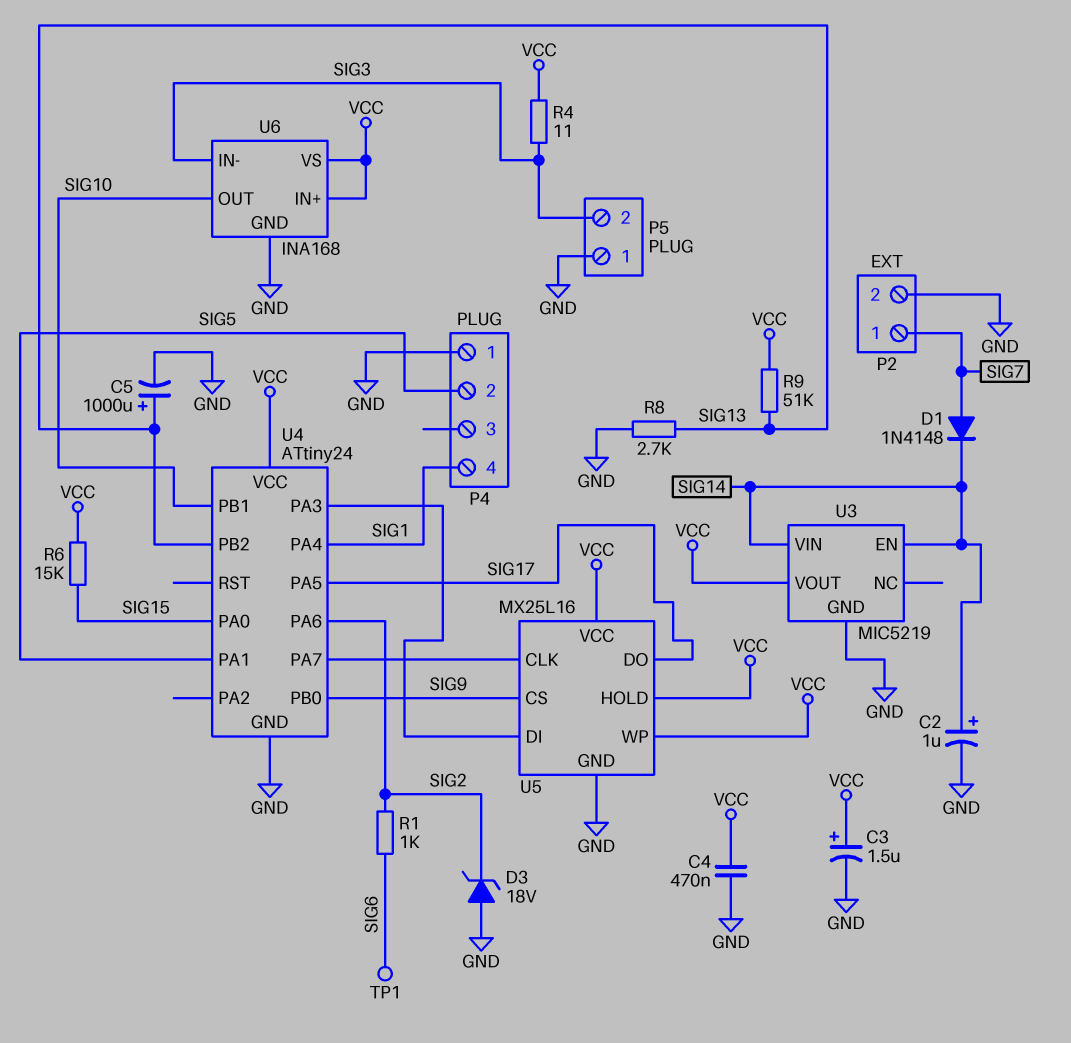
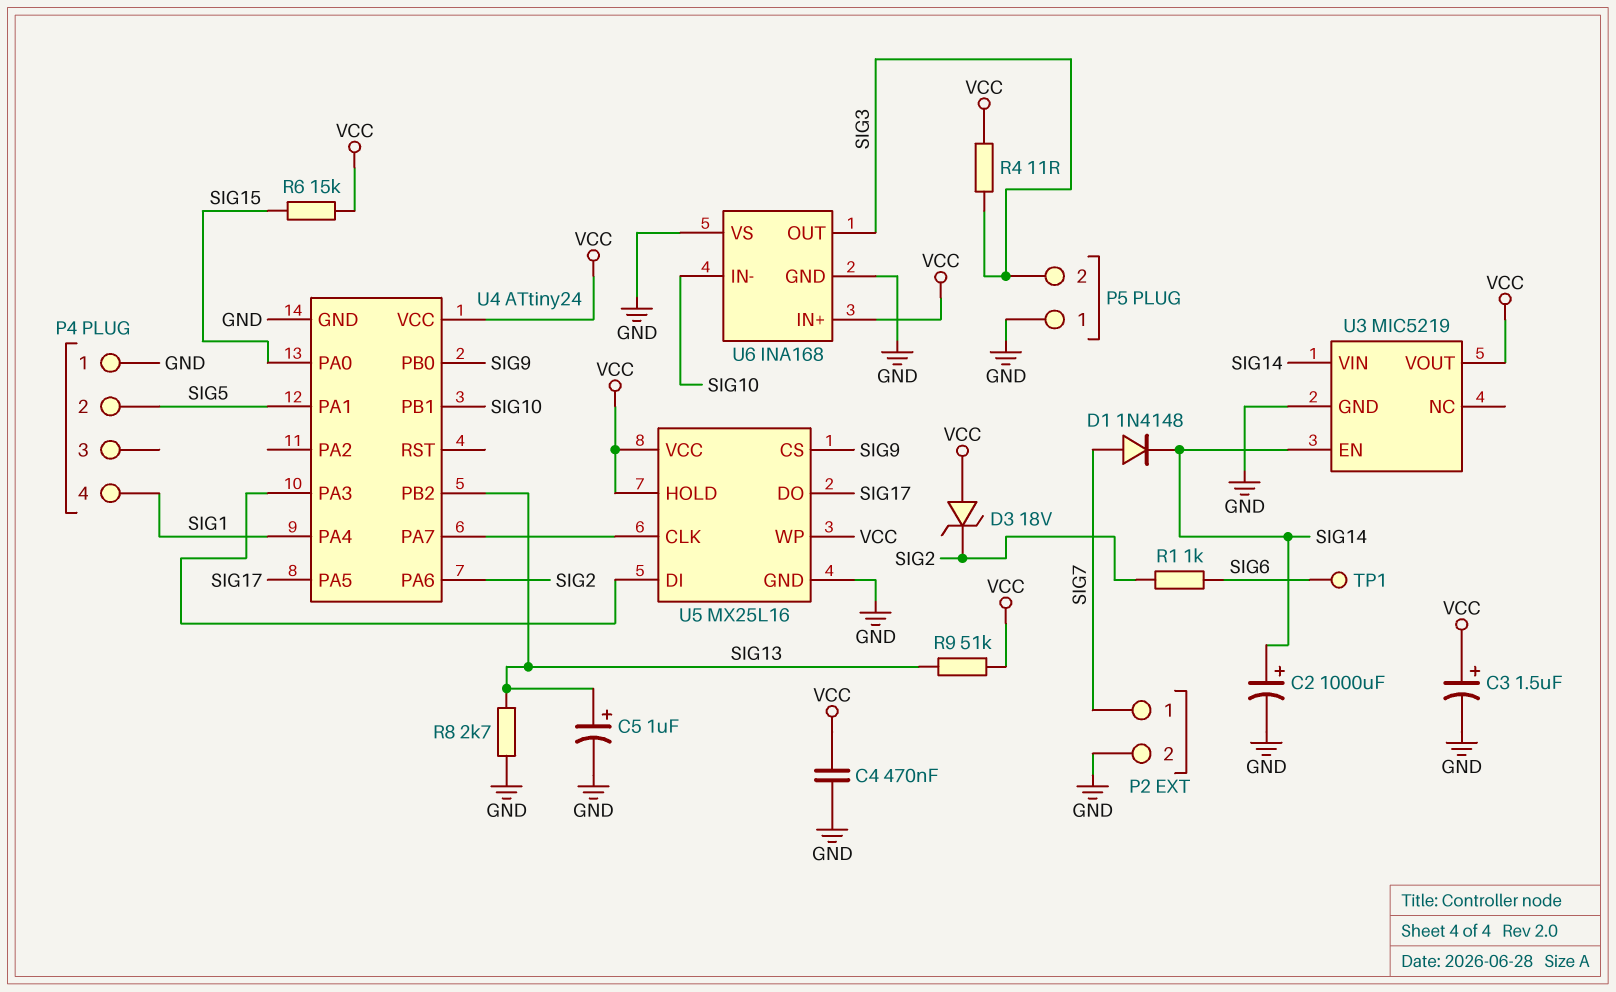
C2: 1uF (plus SIG14, minus GND) -> 1000uF (plus SIG14, minus GND)
C5: 1000uF (plus SIG13, minus GND) -> 1uF (plus SIG13, minus GND)
D3: zener 18V (A GND, K SIG2) -> zener 18V (A VCC, K SIG2)
U6 pin IN-: SIG3 -> SIG10
U6 pin OUT: SIG10 -> SIG3
U6 pin VS: VCC -> GND

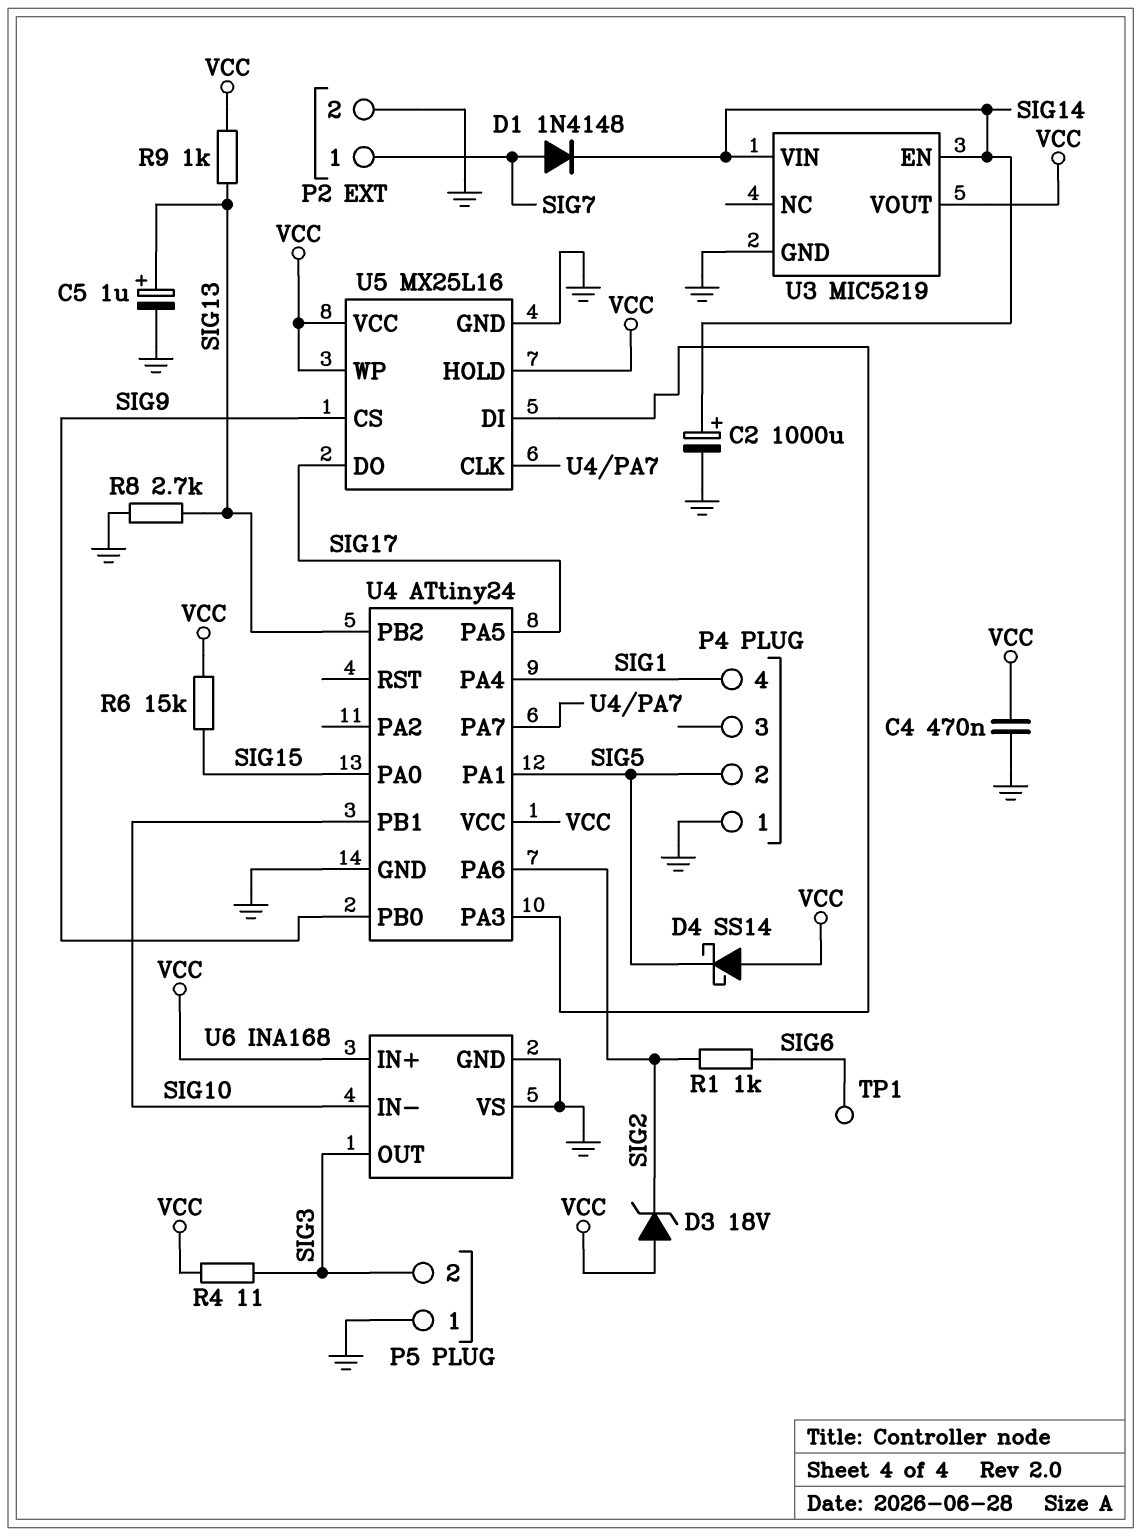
C3: 1.5uF (plus VCC, minus GND) -> none
D4: none -> schottky SS14 (A VCC, K SIG5)
R9: 51k (SIG13, VCC) -> 1k (SIG13, VCC)

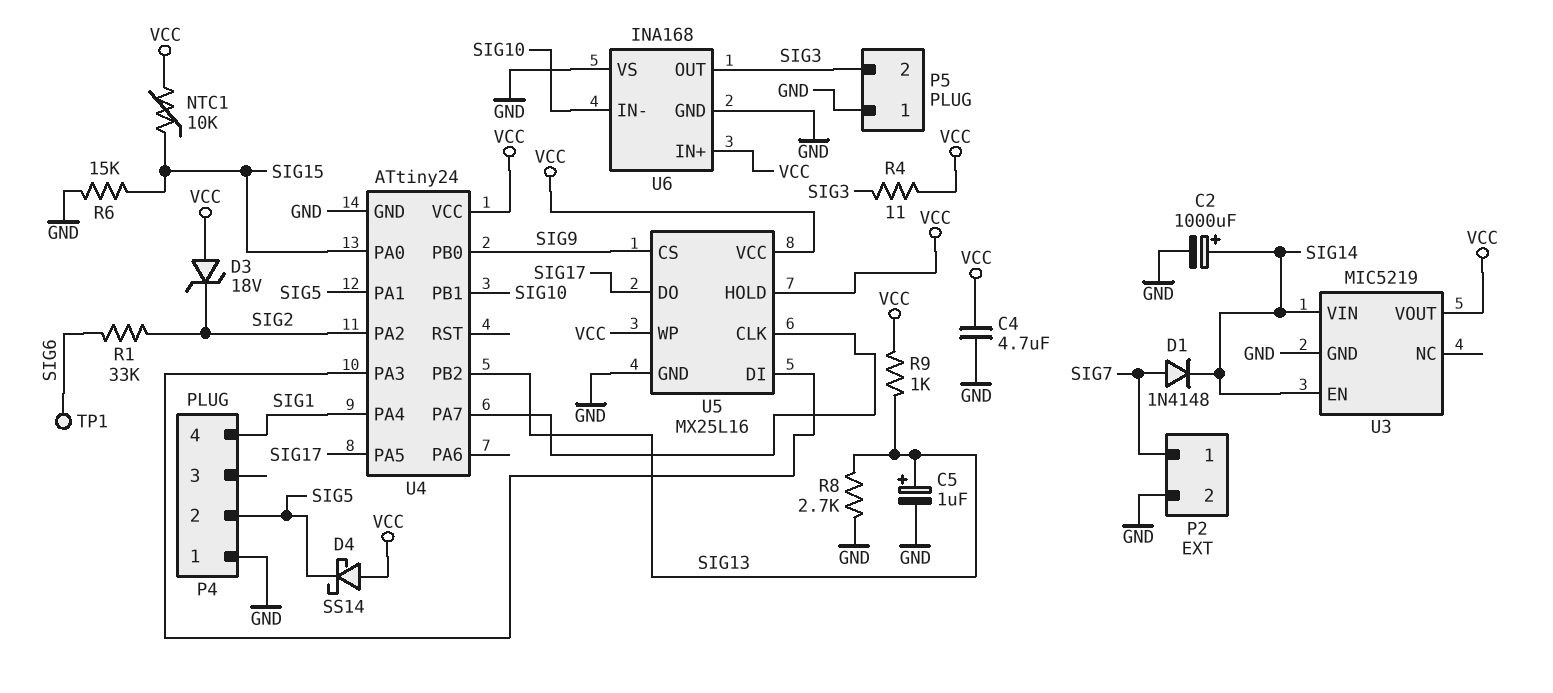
C4: 470nF (GND, VCC) -> 4.7uF (GND, VCC)
NTC1: none -> 10k (SIG15, VCC)
R1: 1k (SIG2, SIG6) -> 33k (SIG2, SIG6)
R6: 15k (SIG15, VCC) -> 15k (GND, SIG15)
U4 pin PA2: none -> SIG2
U4 pin PA6: SIG2 -> none

